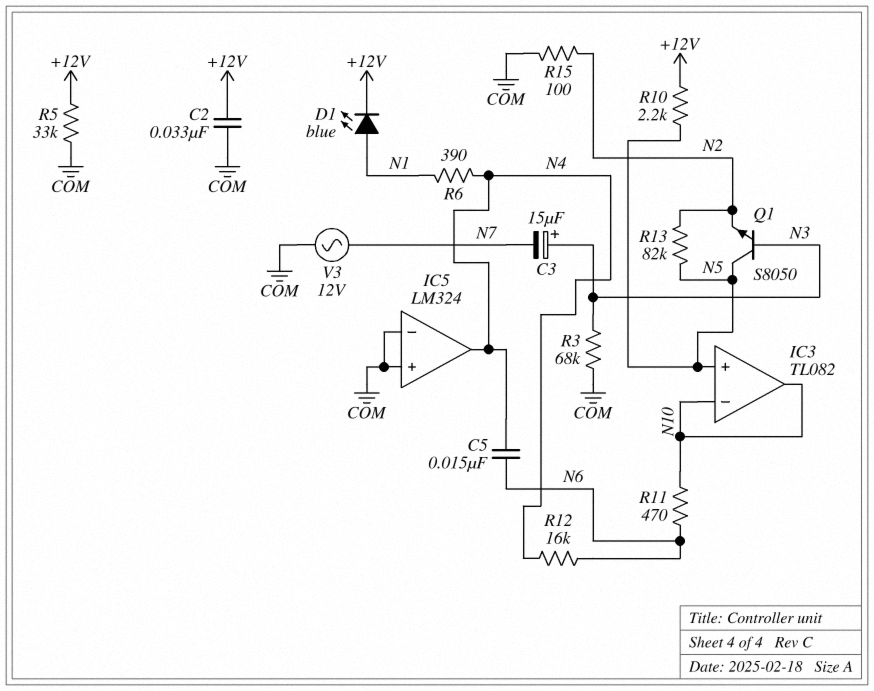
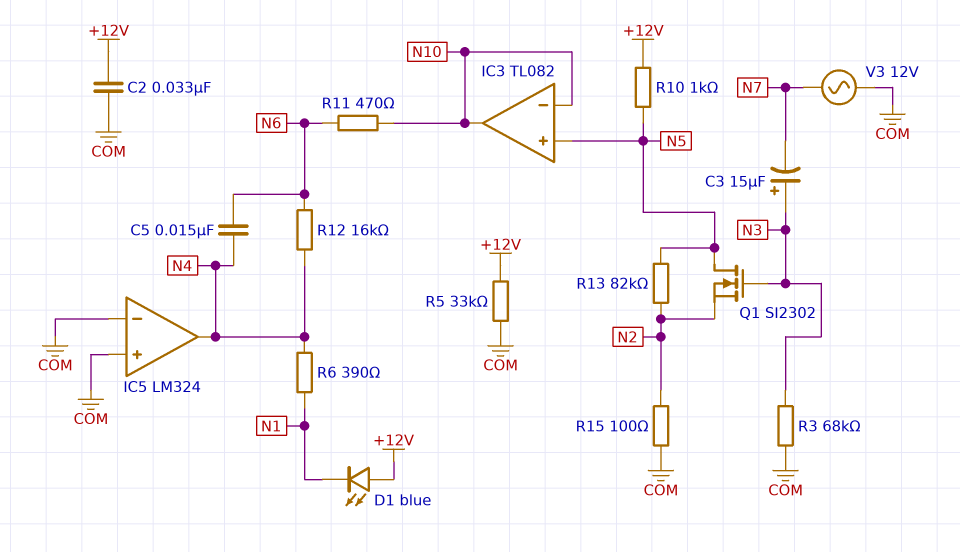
D1: LED blue (A N1, K +12V) -> LED blue (A +12V, K N1)
Q1: NPN S8050 (B N3, C N5, E N2) -> NMOS SI2302 (G N3, D N5, S N2)
R10: 2.2k (+12V, N5) -> 1k (+12V, N5)

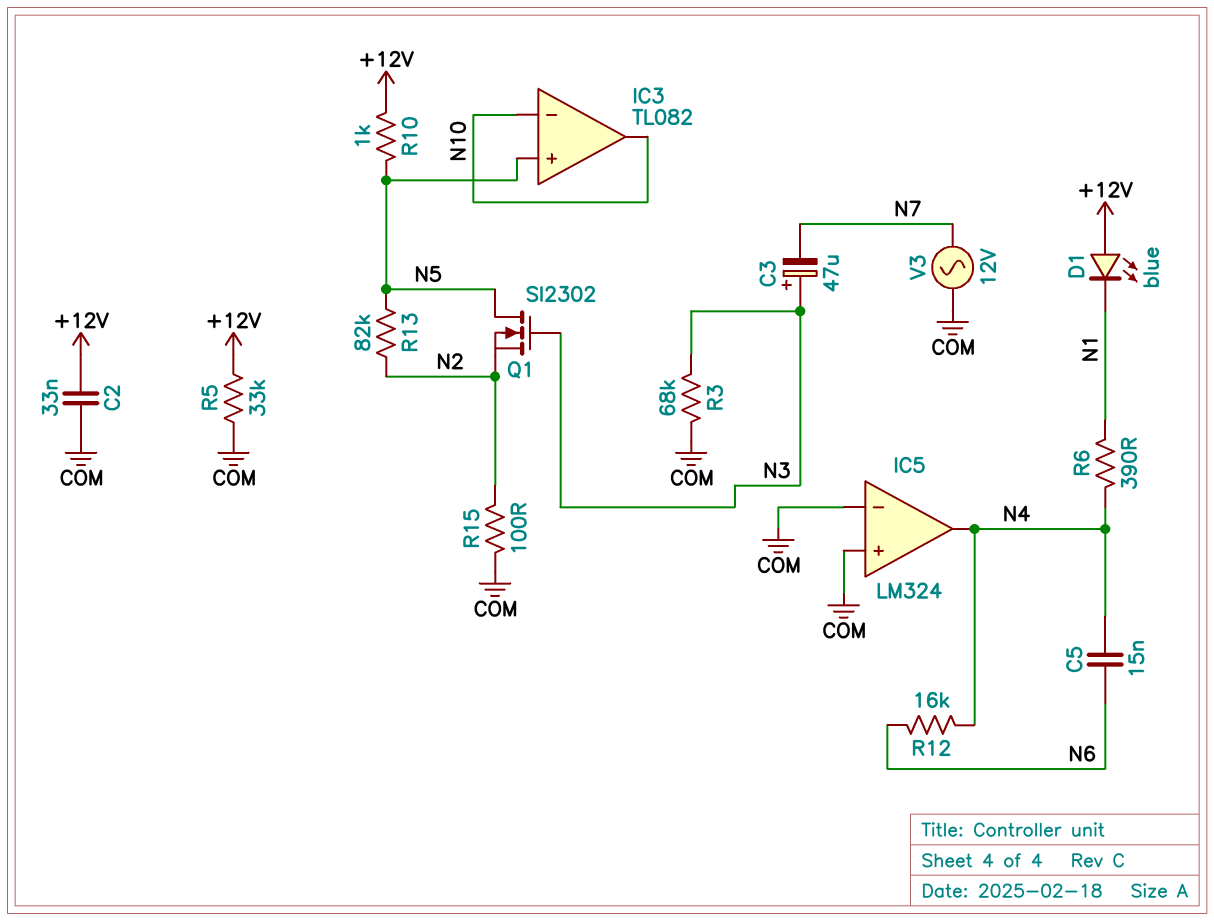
C3: 15uF (plus N3, minus N7) -> 47uF (plus N3, minus N7)
R11: 470 (N6, N10) -> none

